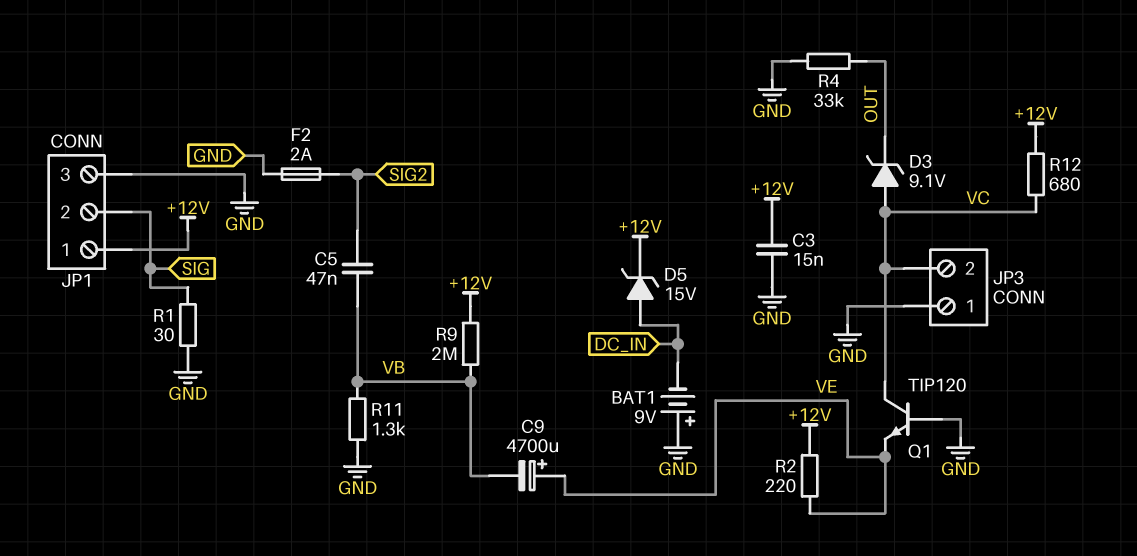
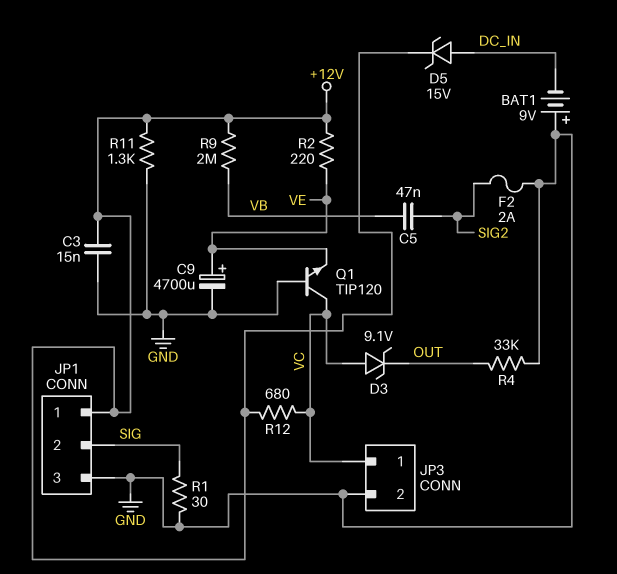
C9: 4700uF (plus VE, minus VB) -> 4700uF (plus VE, minus GND)
JP3 pin 1: GND -> VC
JP3 pin 2: VC -> GND
R11: 1.3k (GND, VB) -> 1.3k (+12V, GND)

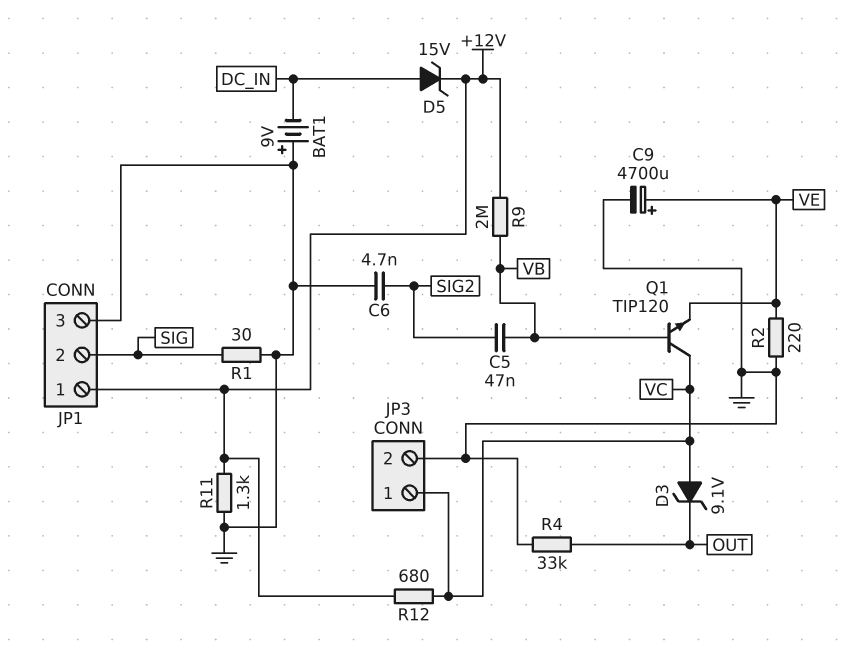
C3: 15nF (+12V, GND) -> none
C6: none -> 4.7nF (GND, SIG2)
F2: 2A (GND, SIG2) -> none
Q1: NPN TIP120 (B GND, C VC, E VE) -> NPN TIP120 (B VB, C VC, E VE)
R2: 220 (+12V, VE) -> 220 (GND, VE)

